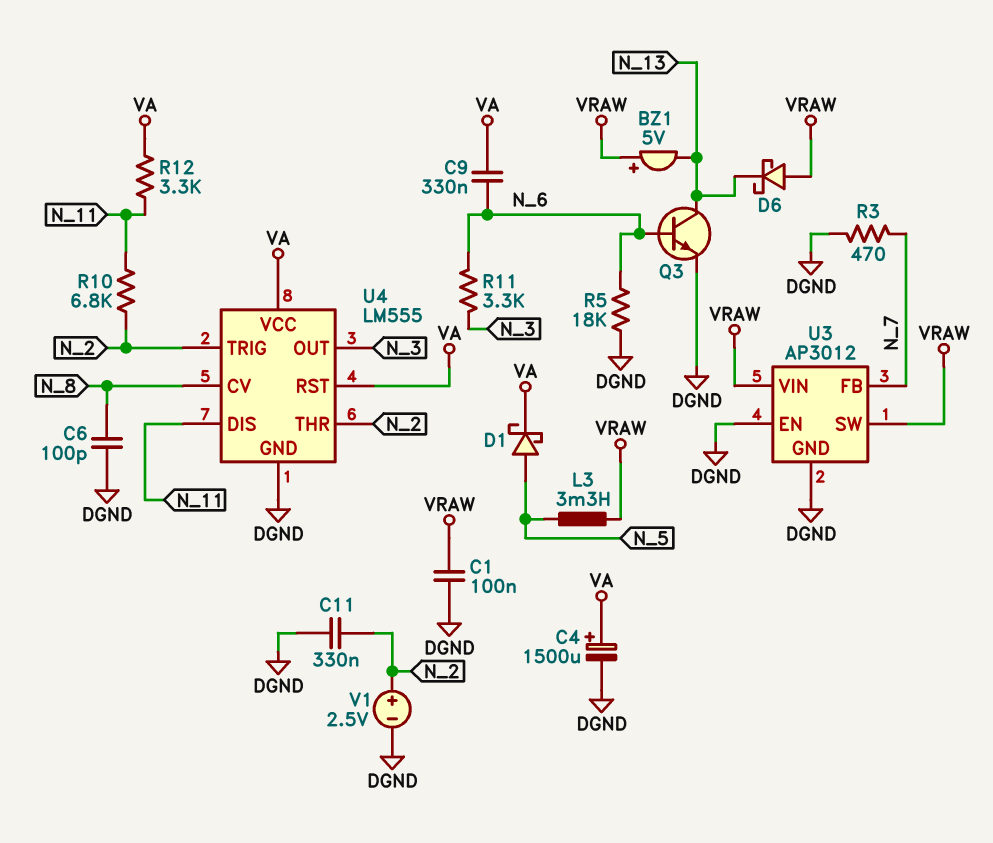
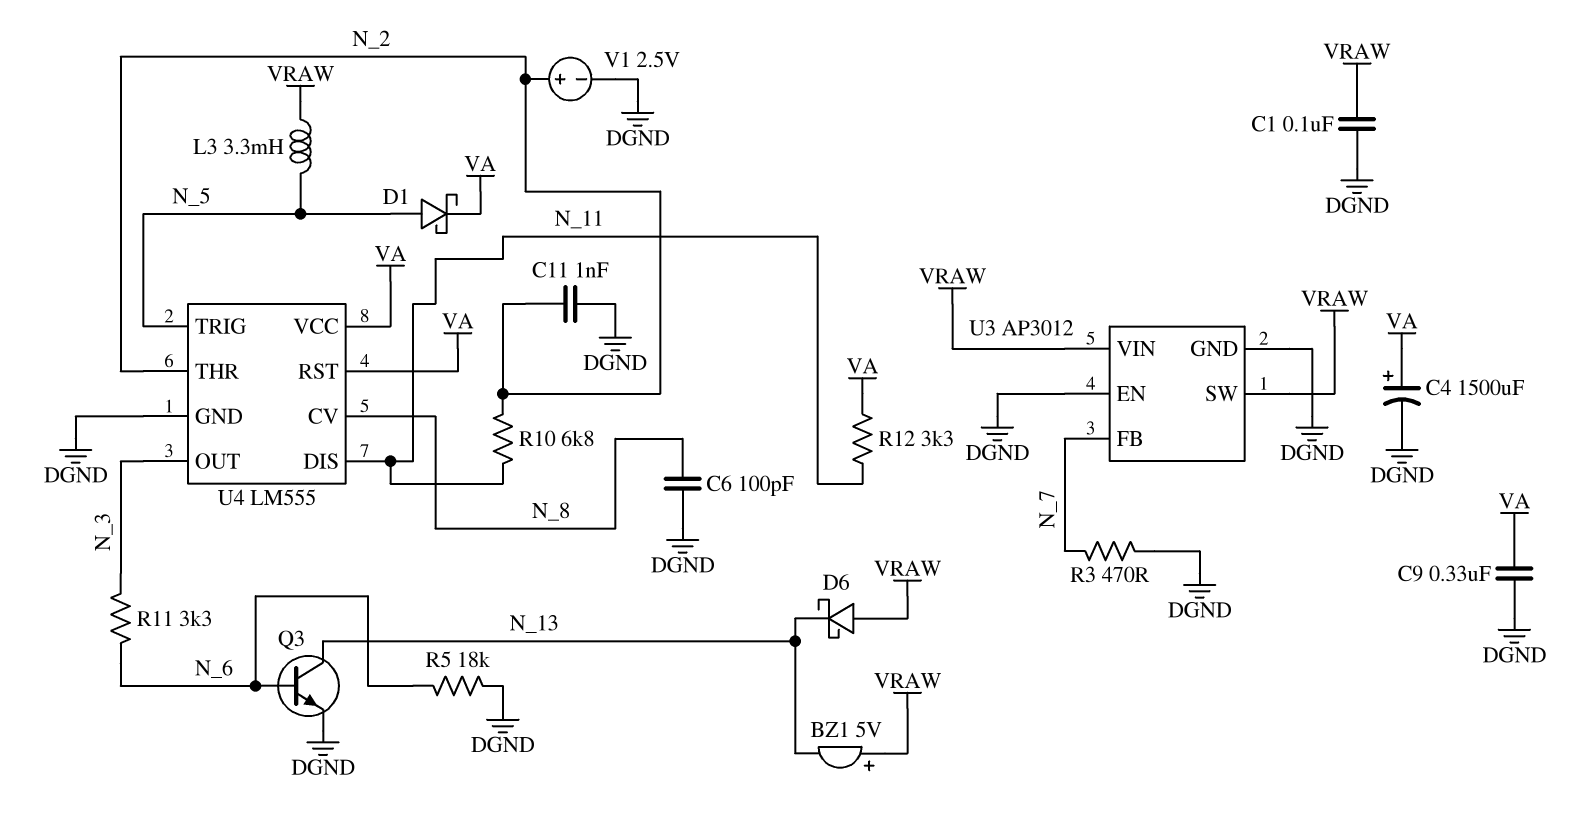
C9: 330nF (N_6, VA) -> 330nF (DGND, VA)
C11: 330nF (DGND, N_2) -> 1nF (DGND, N_2)
U4 pin TRIG: N_2 -> N_5

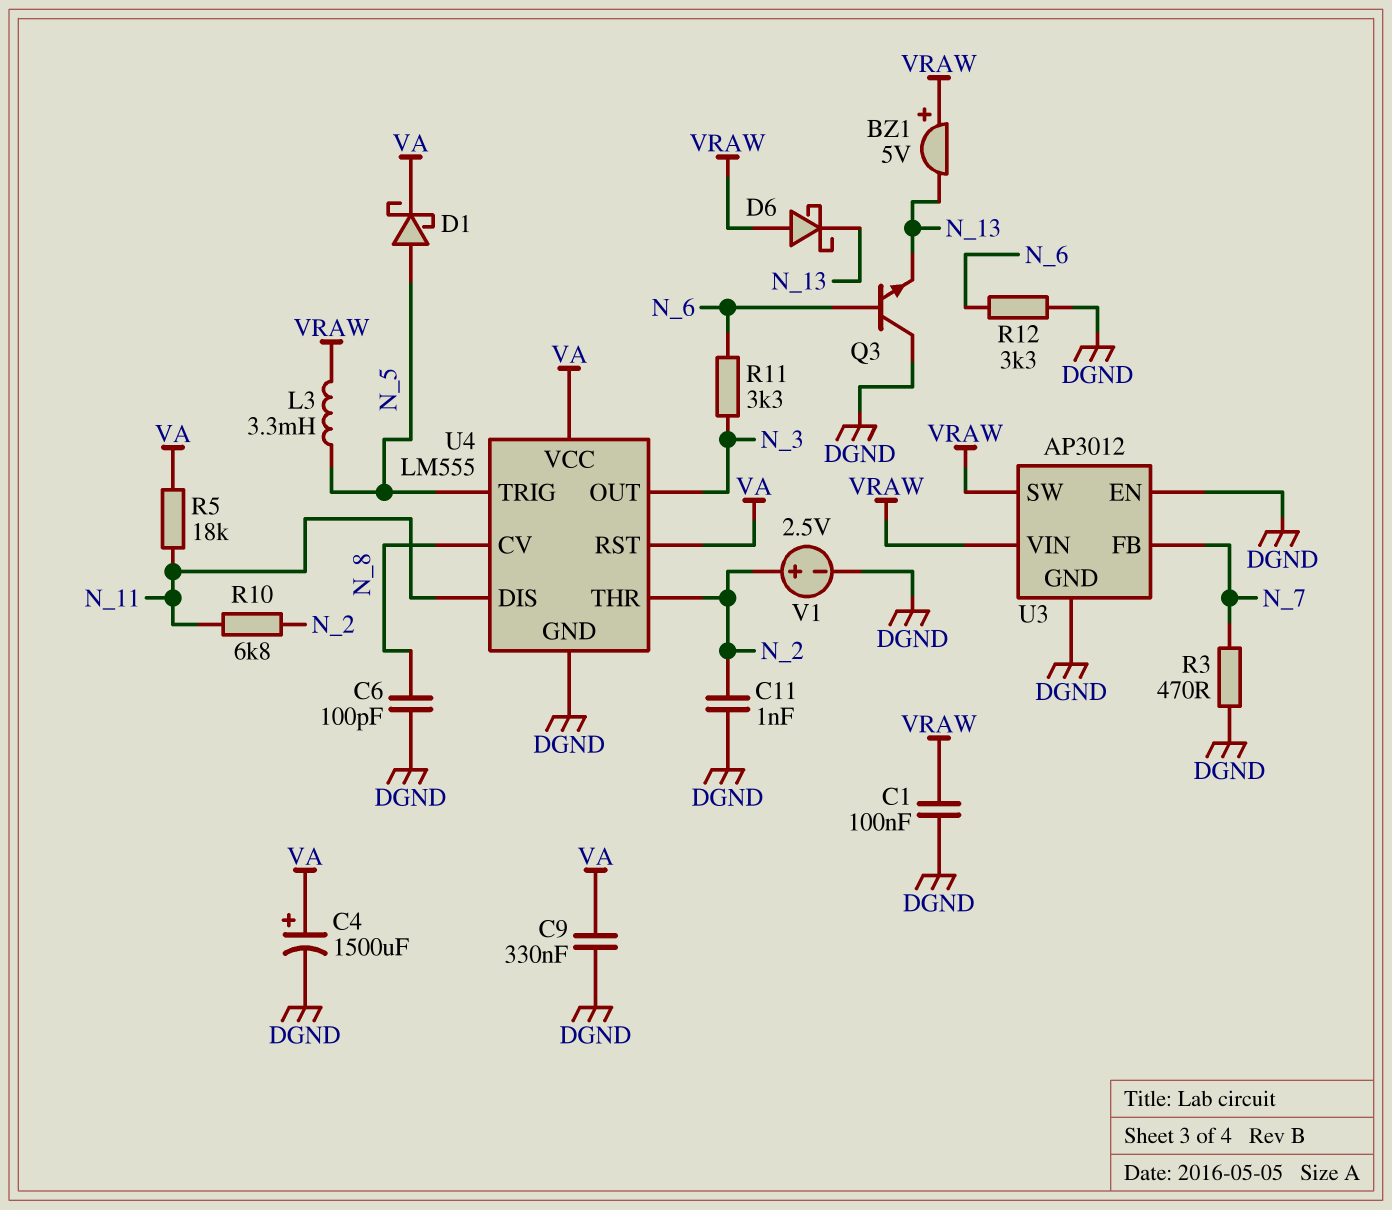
Q3: NPN (B N_6, C N_13, E DGND) -> NPN (B N_6, C DGND, E N_13)
R5: 18k (DGND, N_6) -> 18k (N_11, VA)
R12: 3.3k (N_11, VA) -> 3.3k (DGND, N_6)

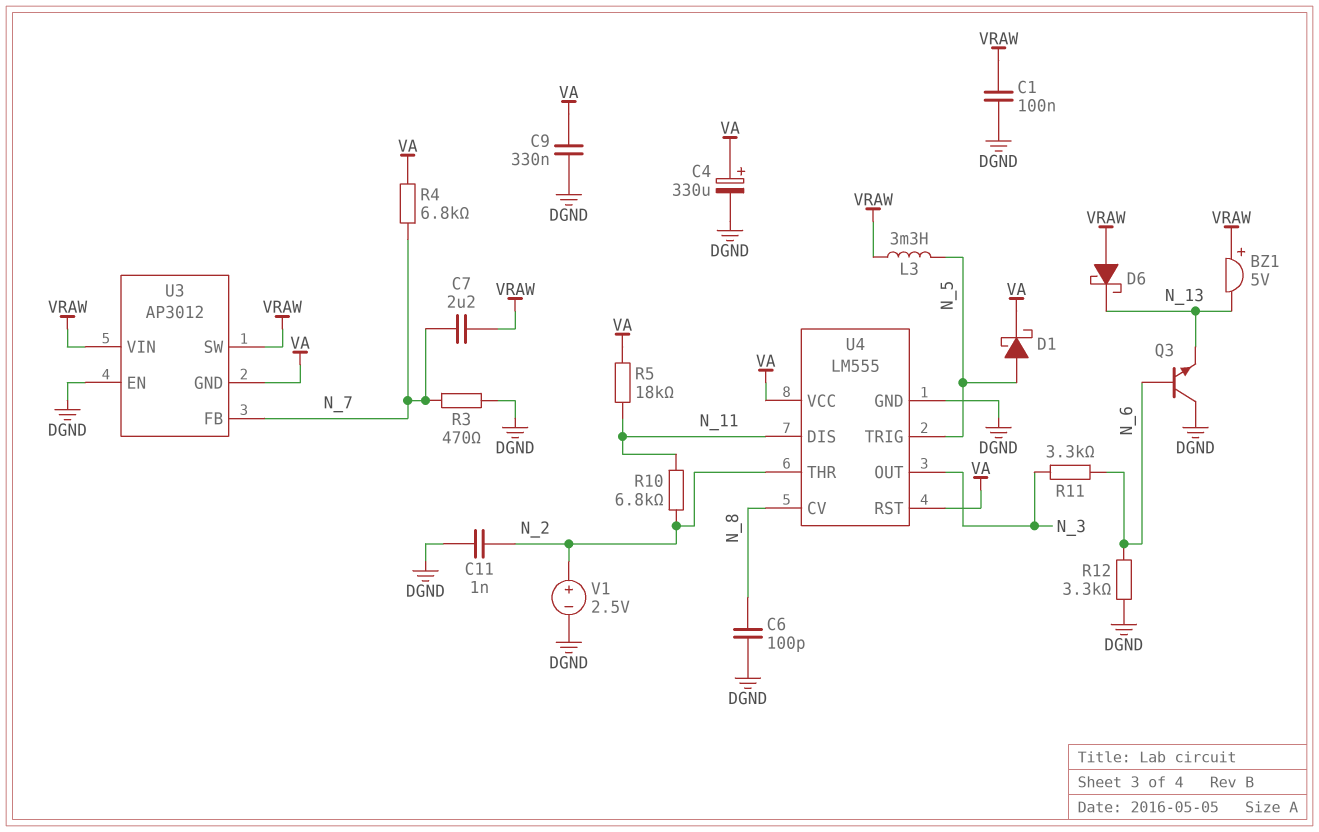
C4: 1500uF (plus VA, minus DGND) -> 330uF (plus VA, minus DGND)
C7: none -> 2.2uF (N_7, VRAW)
R4: none -> 6.8k (N_7, VA)
U3 pin GND: DGND -> VA

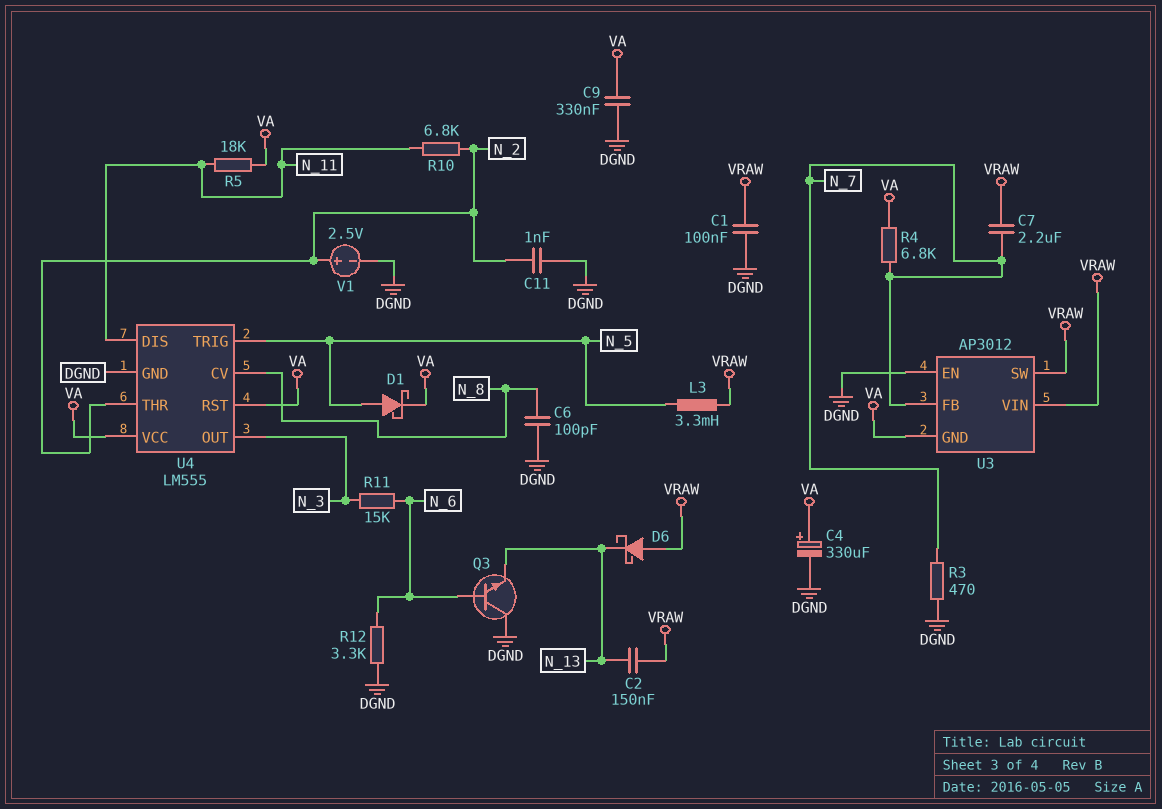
BZ1: buzzer 5V (plus VRAW, minus N_13) -> none
C2: none -> 150nF (N_13, VRAW)
R11: 3.3k (N_3, N_6) -> 15k (N_3, N_6)

